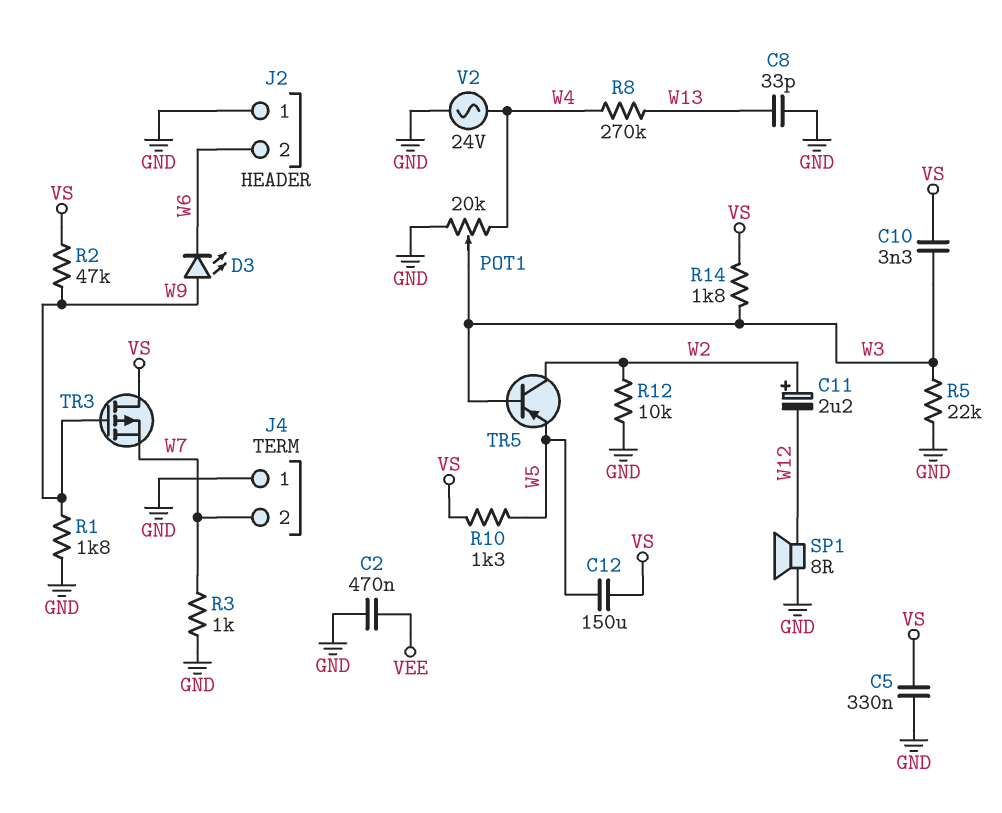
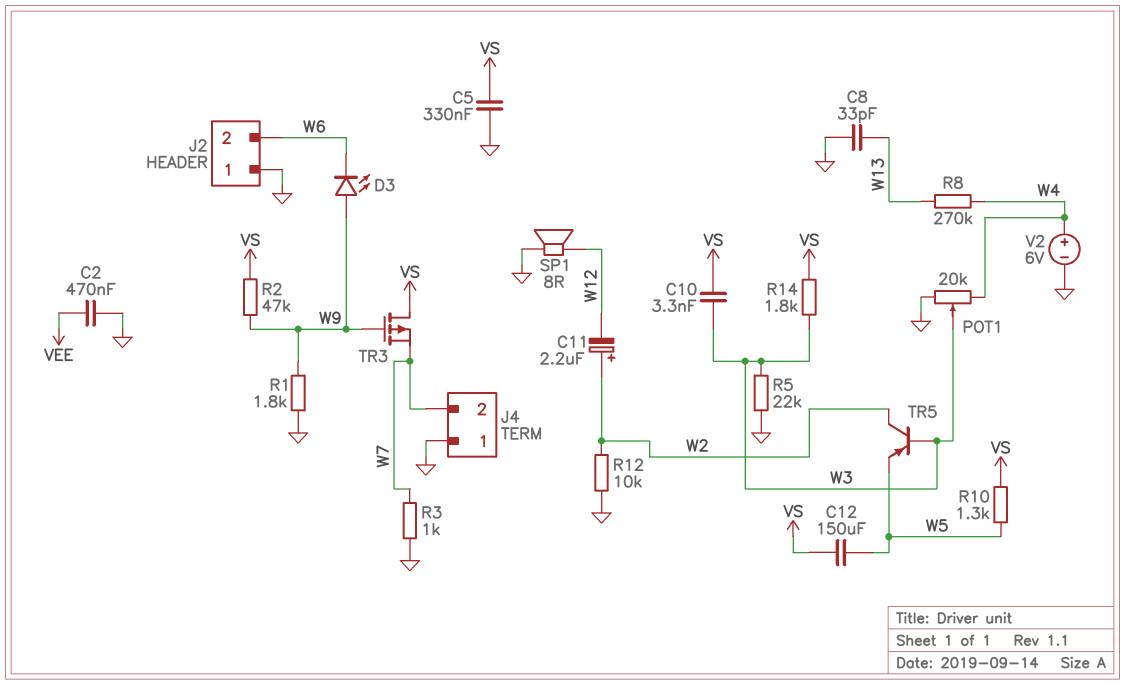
V2: AC 24V (GND, W4) -> 6V (plus W4, minus GND)

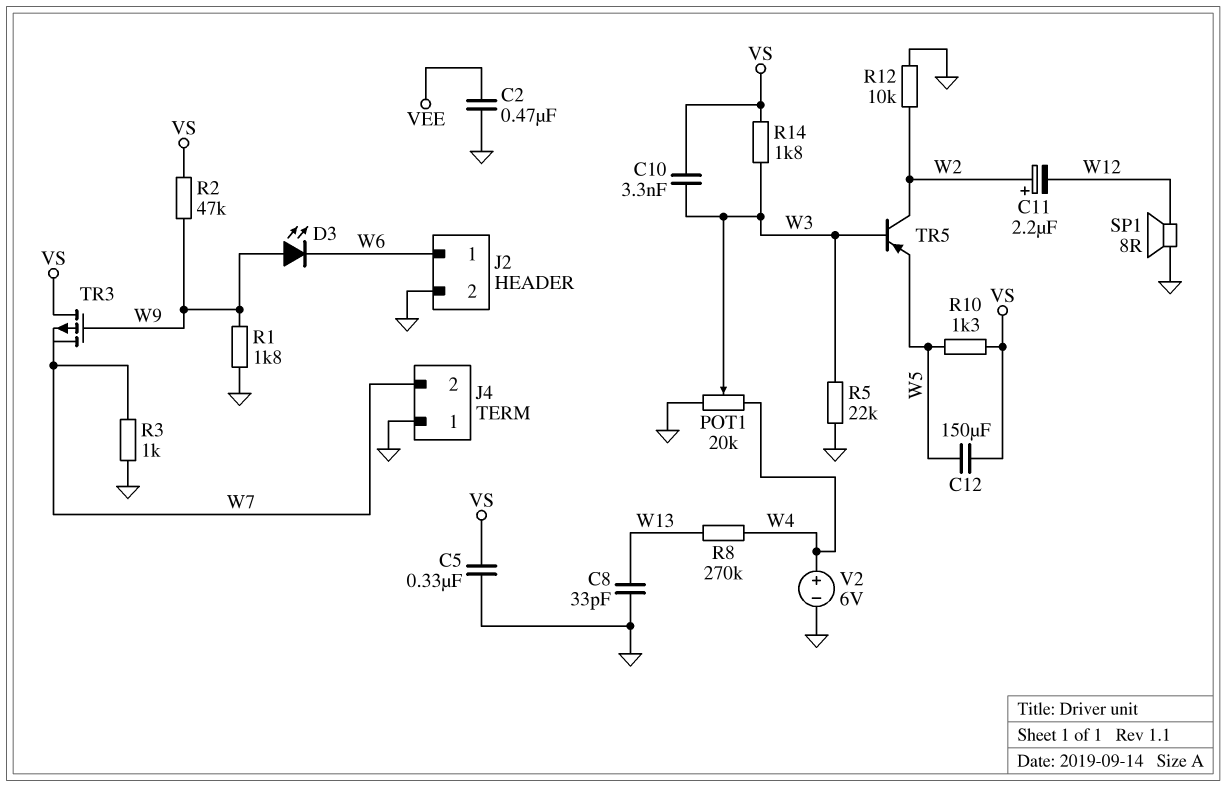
J2 pin 1: GND -> W6
J2 pin 2: W6 -> GND

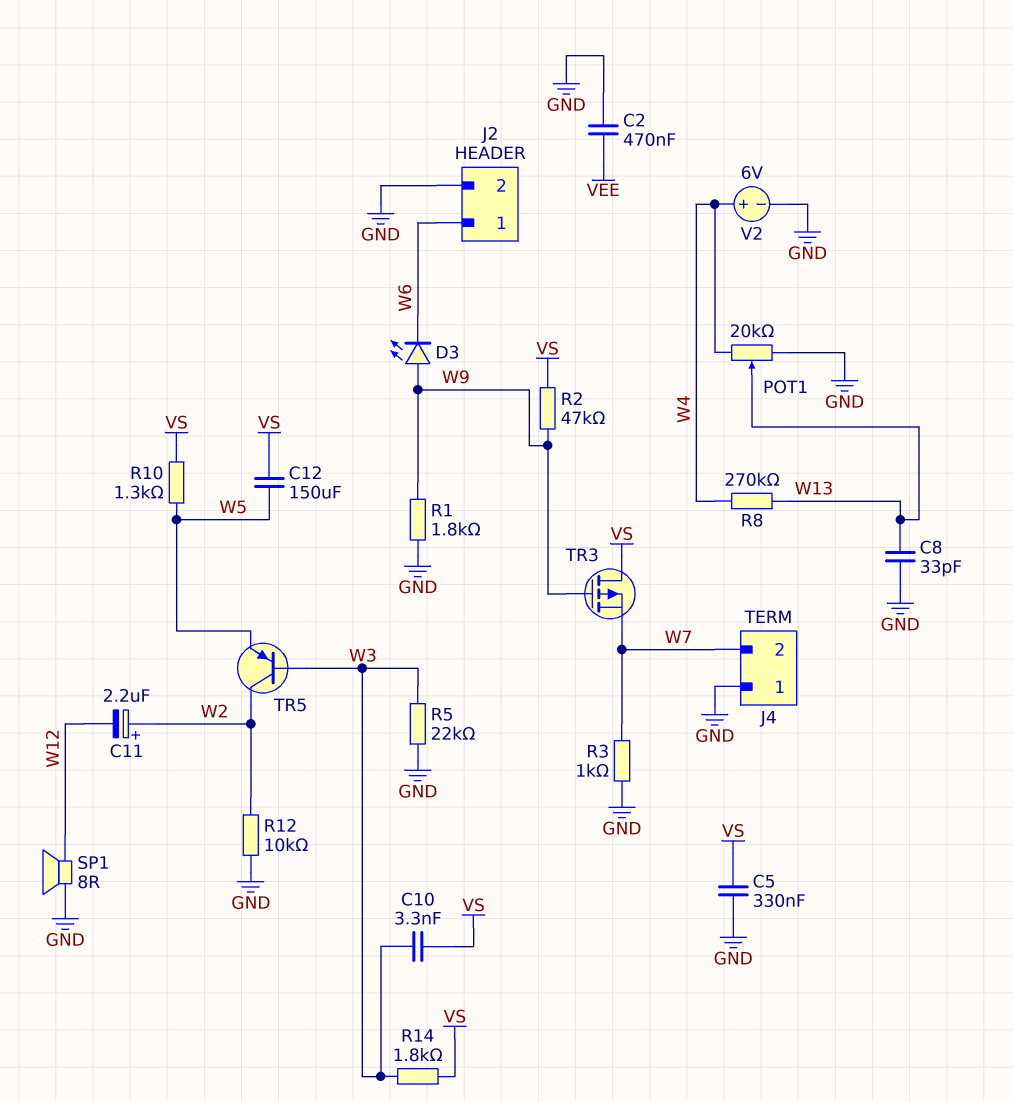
POT1: 20k (GND, W4, wiper W3) -> 20k (GND, W4, wiper W13)

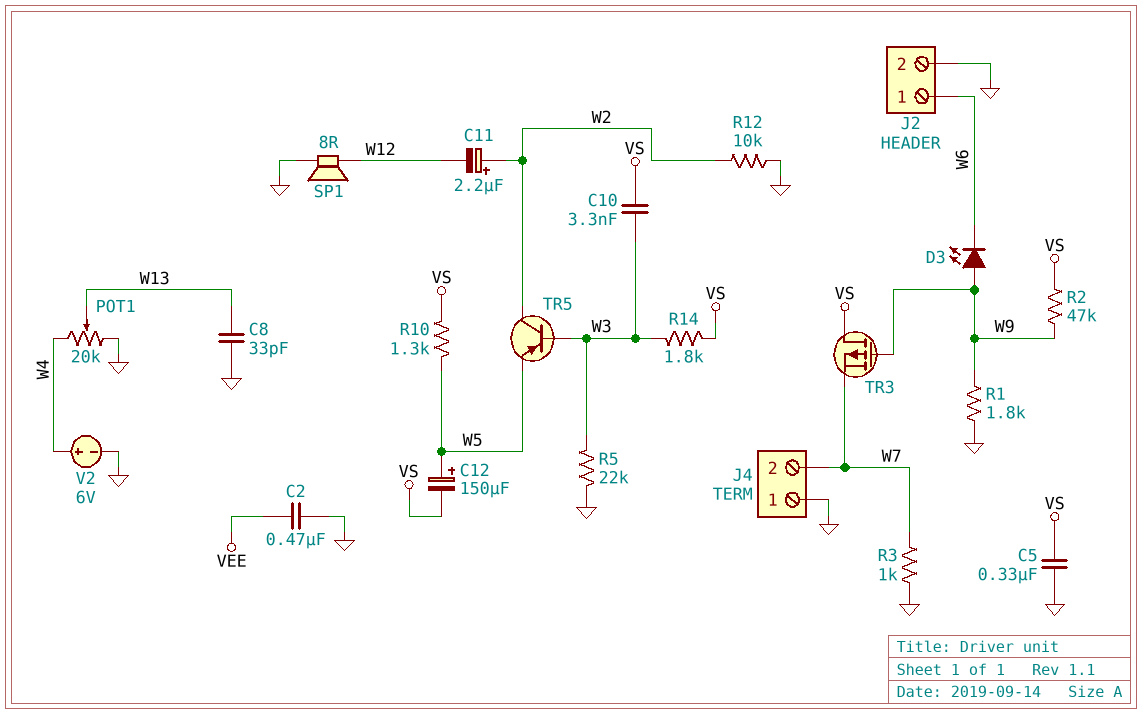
C12: 150uF (VS, W5) -> 150uF (plus W5, minus VS)
R8: 270k (W4, W13) -> none

